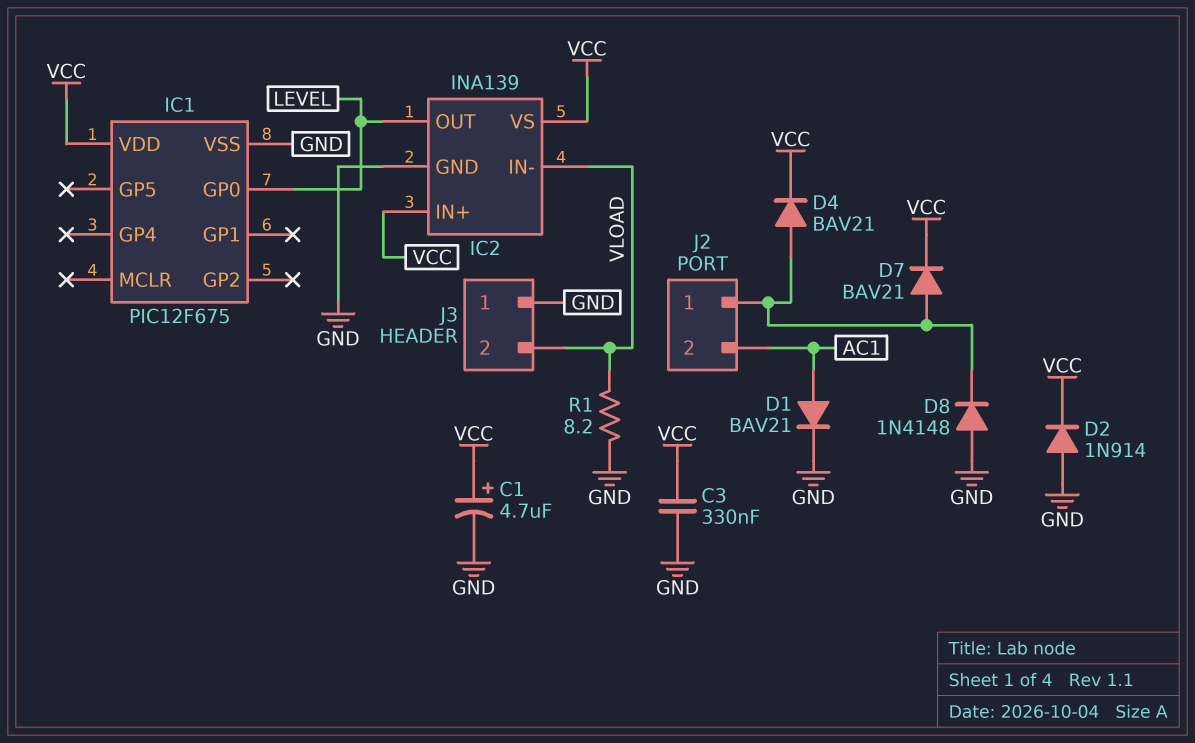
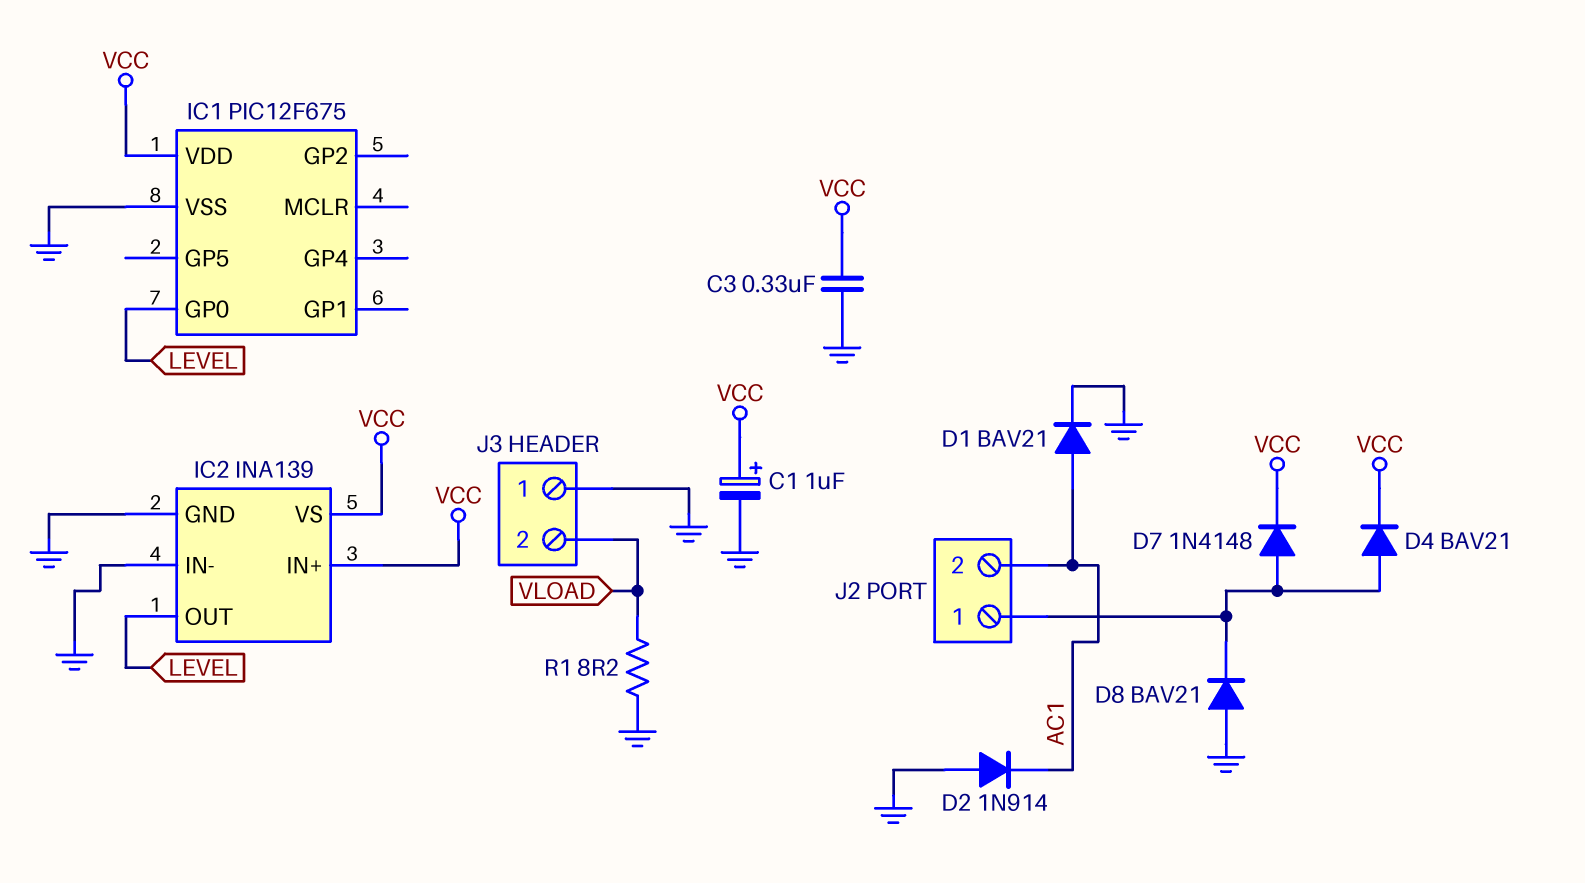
C1: 4.7uF (plus VCC, minus GND) -> 1uF (plus VCC, minus GND)
D2: diode 1N914 (A GND, K VCC) -> diode 1N914 (A GND, K AC1)
D7: diode BAV21 (A J2/1, K VCC) -> diode 1N4148 (A J2/1, K VCC)
D8: diode 1N4148 (A GND, K J2/1) -> diode BAV21 (A GND, K J2/1)
IC2 pin IN-: VLOAD -> GND

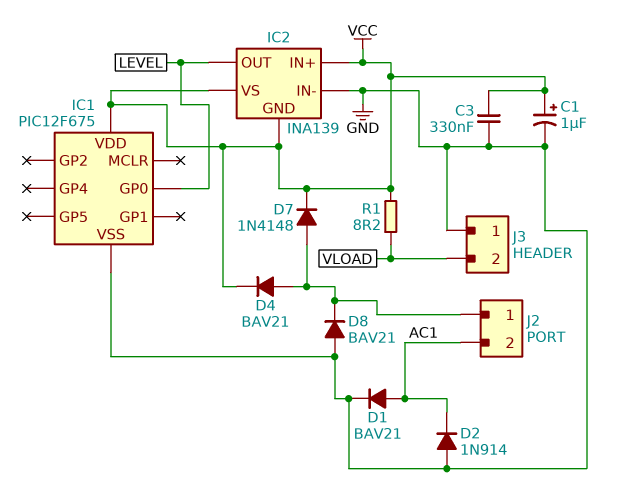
IC2 pin GND: GND -> VCC
R1: 8.2 (GND, VLOAD) -> 8.2 (VCC, VLOAD)

